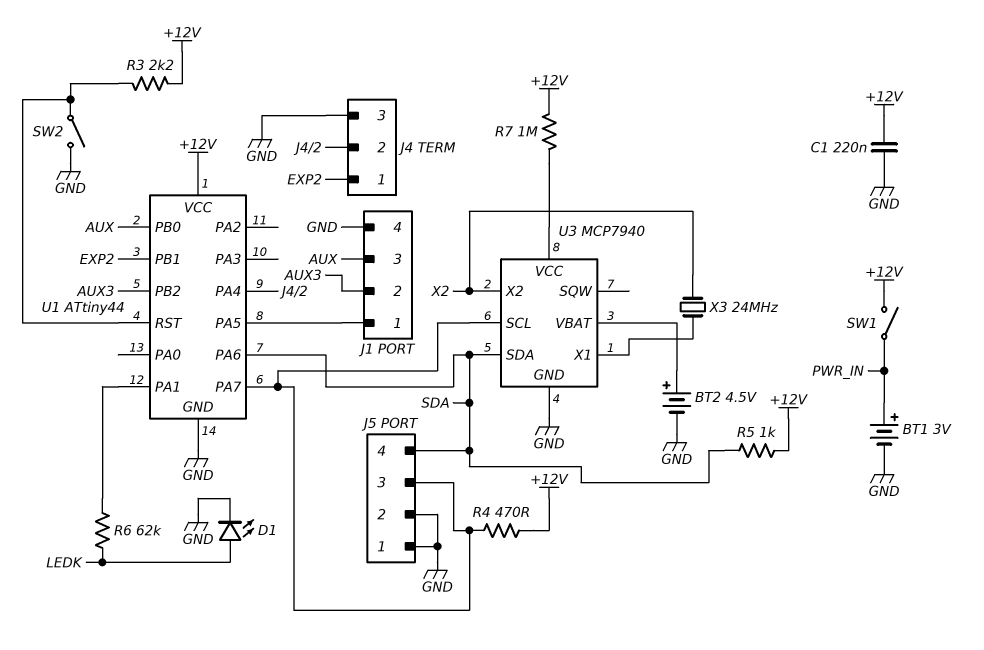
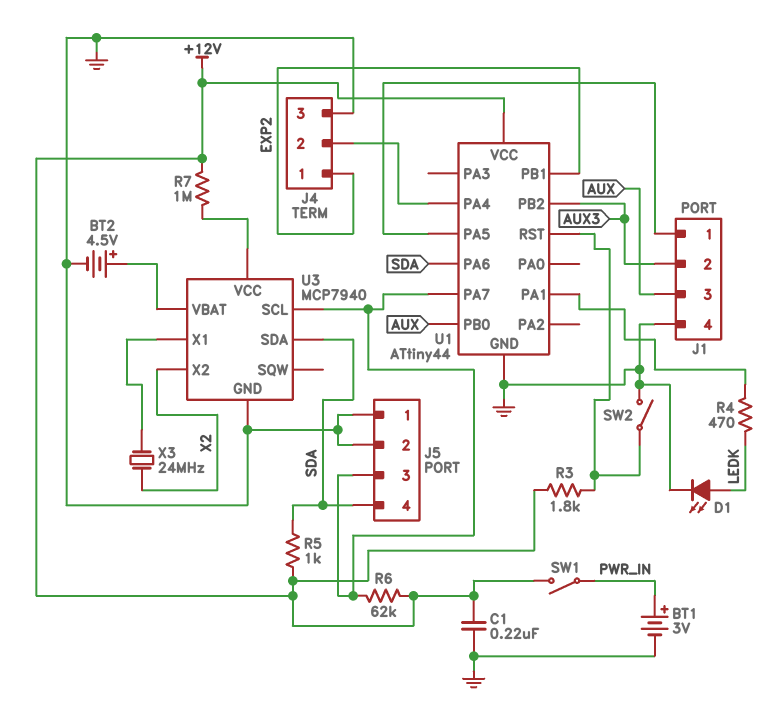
R3: 2.2k (+12V, U1/RST) -> 1.8k (+12V, U1/RST)
R4: 470 (+12V, J5/3) -> 470 (LEDK, U1/PA1)
R6: 62k (LEDK, U1/PA1) -> 62k (+12V, J5/3)

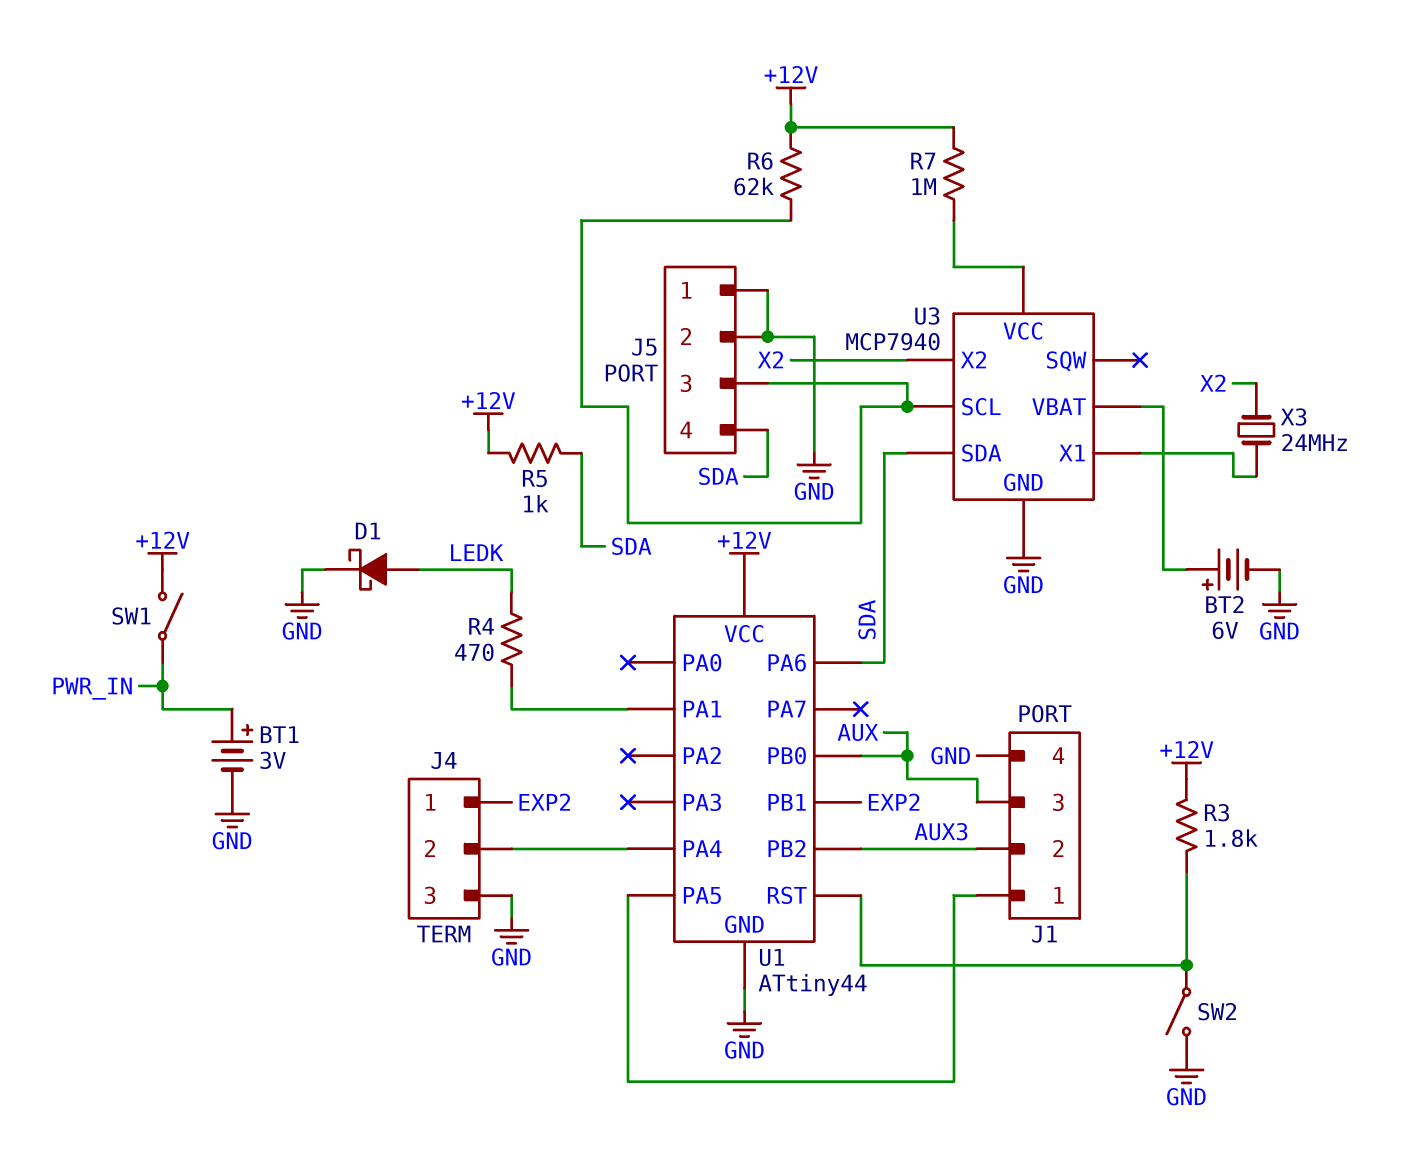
BT2: 4.5V (plus U3/VBAT, minus GND) -> 6V (plus U3/VBAT, minus GND)
C1: 220nF (+12V, GND) -> none
D1: LED (A LEDK, K GND) -> schottky (A LEDK, K GND)
U1 pin PA7: J5/3 -> none

